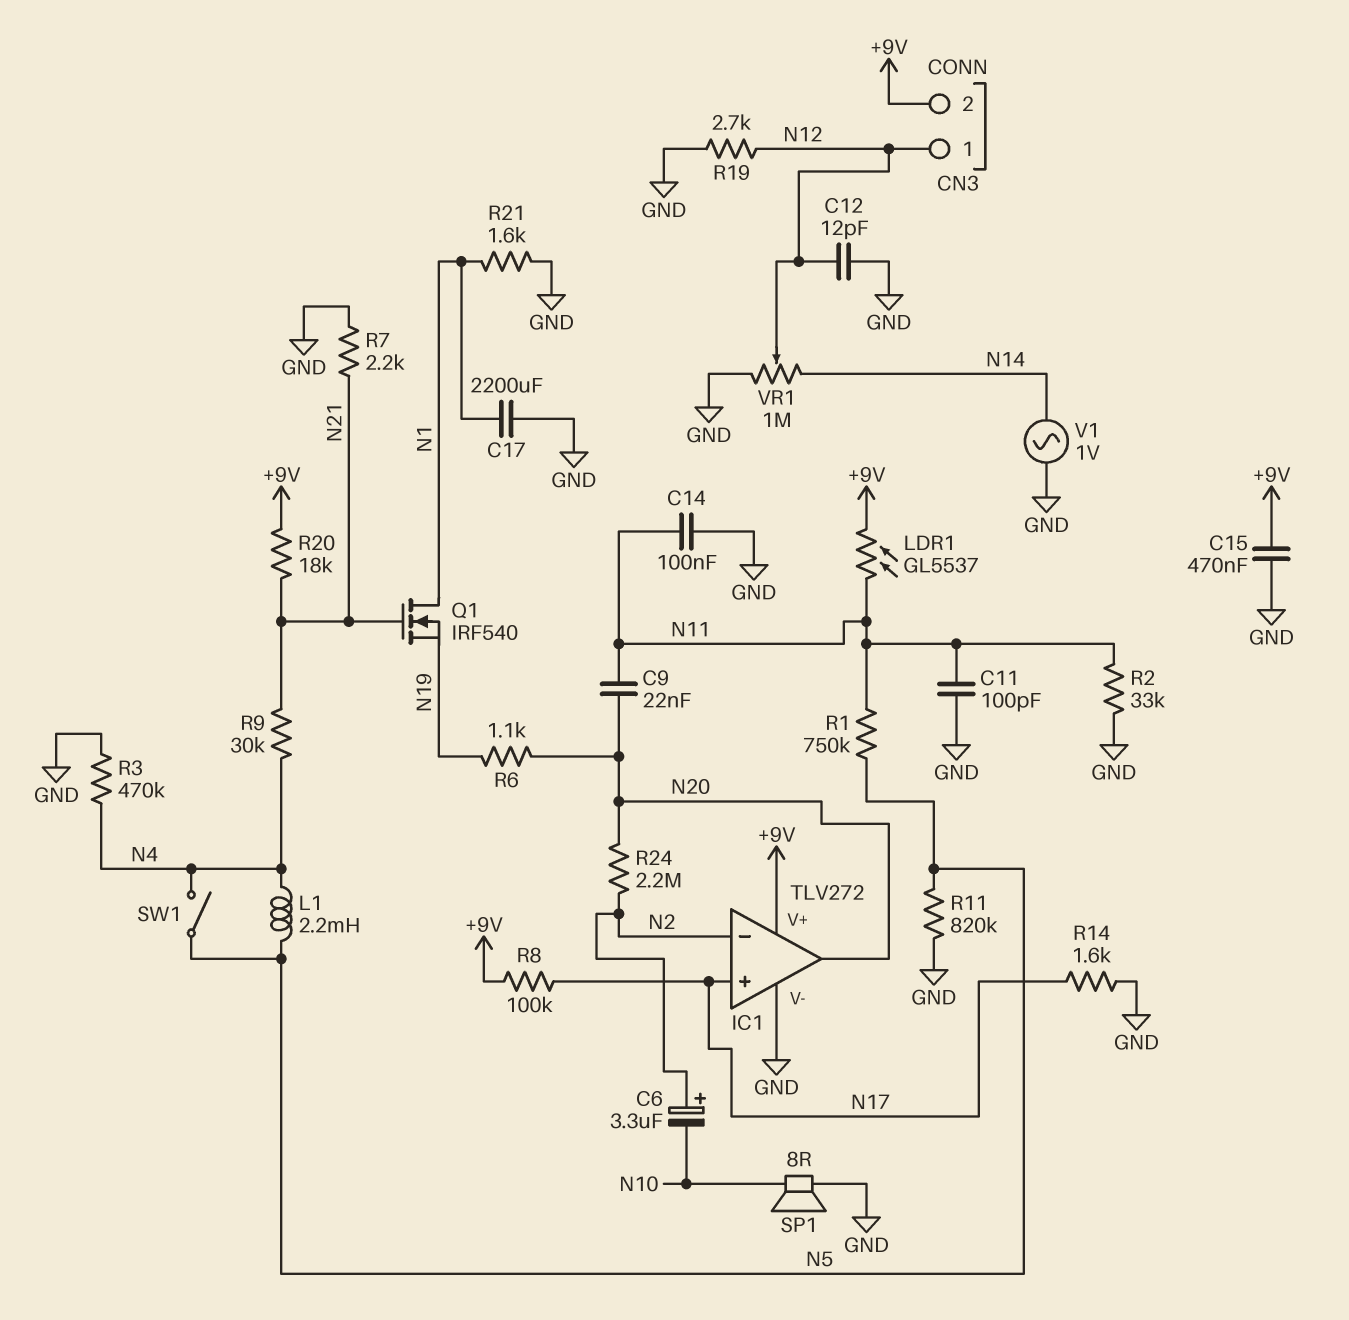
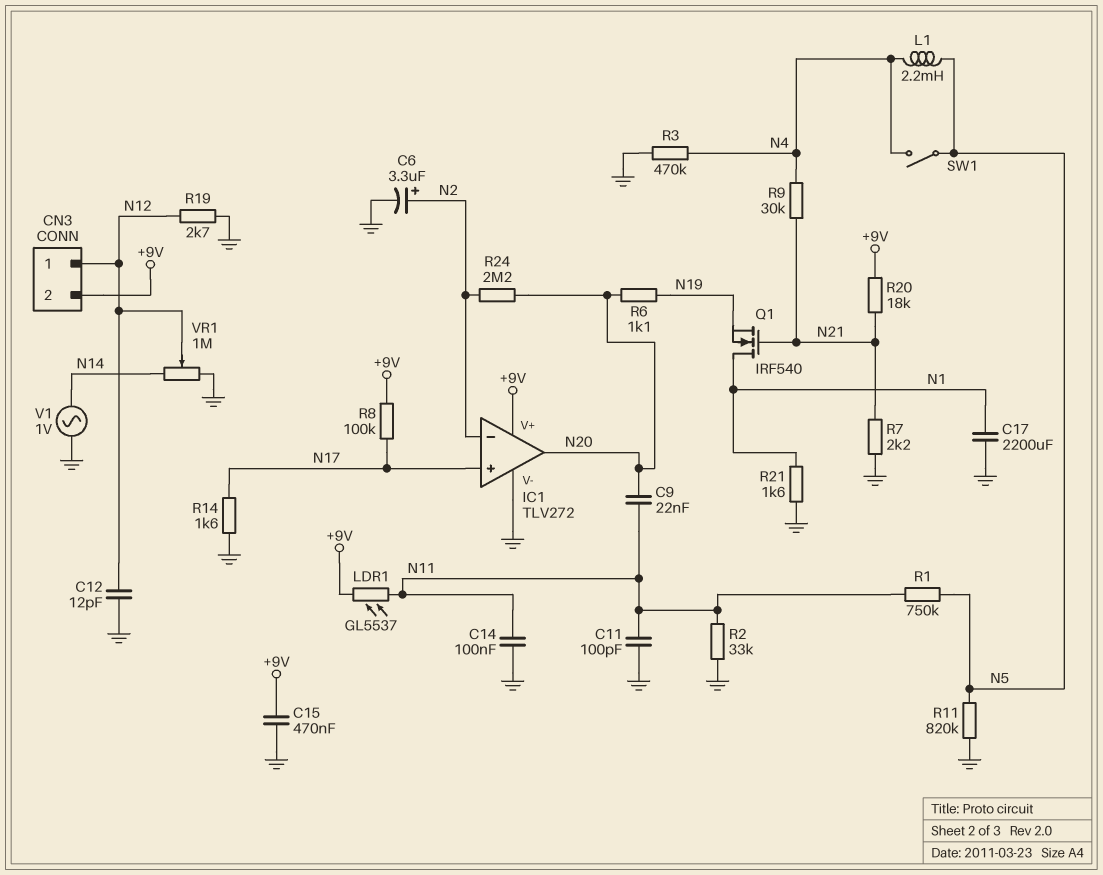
C6: 3.3uF (plus N2, minus N10) -> 3.3uF (plus N2, minus GND)
SP1: speaker 8R (GND, N10) -> none

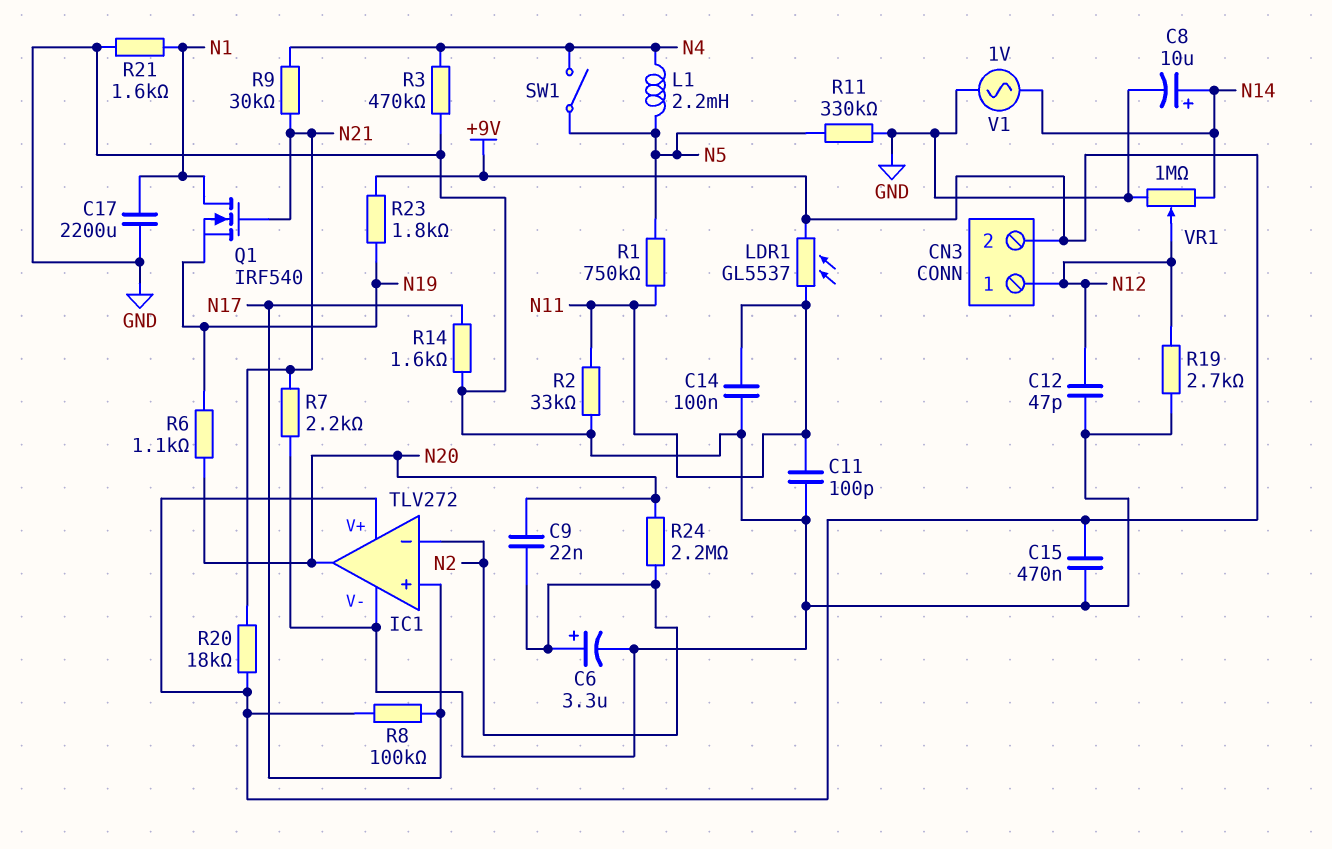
C8: none -> 10uF (plus N14, minus GND)
C9: 22nF (N11, N20) -> 22nF (N2, N20)
C12: 12pF (GND, N12) -> 47pF (GND, N12)
R11: 820k (GND, N5) -> 330k (GND, N5)
R23: none -> 1.8k (+9V, N19)

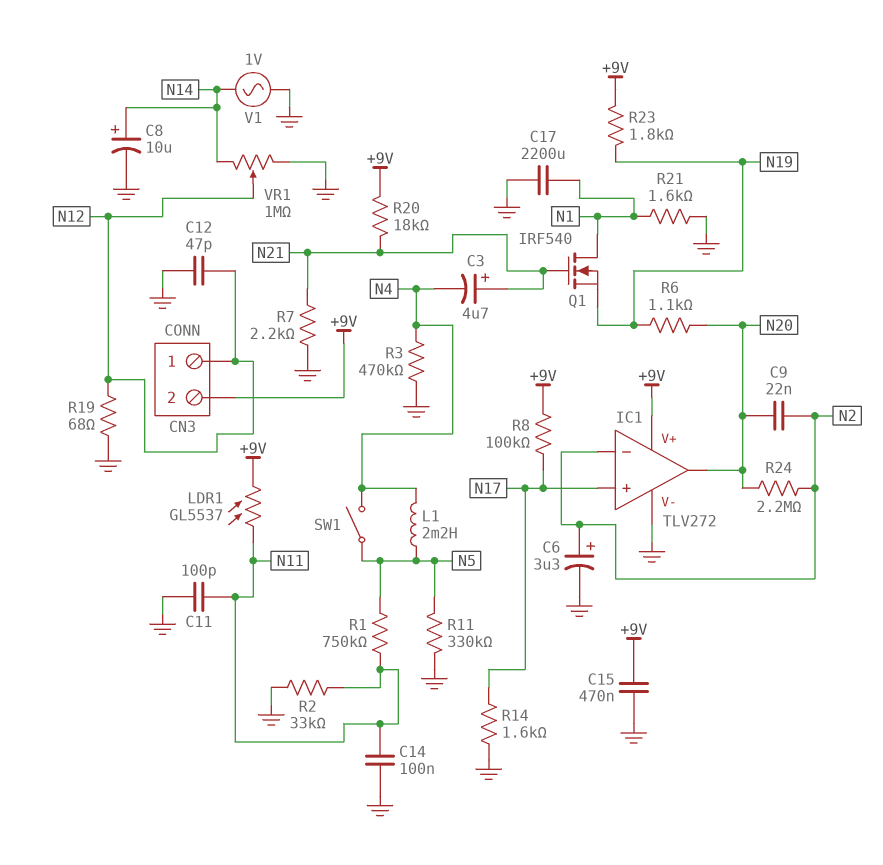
C3: none -> 4.7uF (plus N21, minus N4)
R9: 30k (N4, N21) -> none
R19: 2.7k (GND, N12) -> 68 (GND, N12)

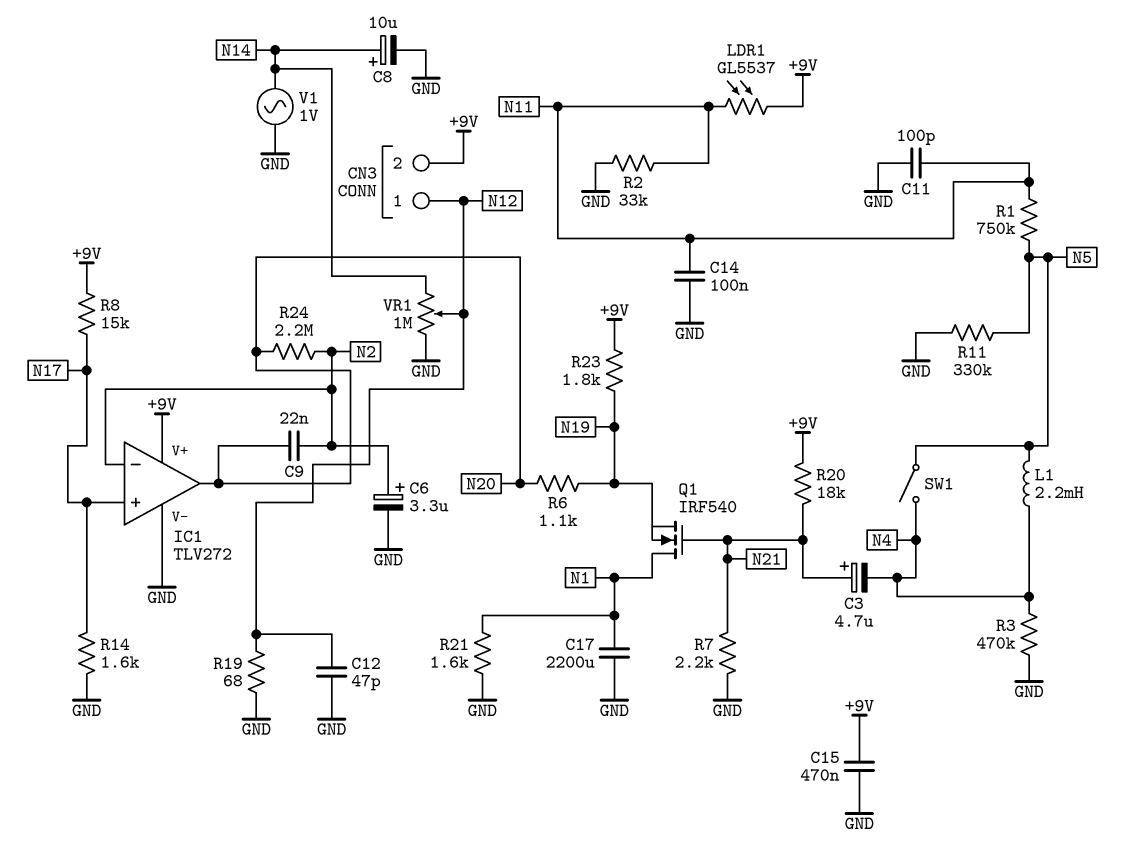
R8: 100k (+9V, N17) -> 15k (+9V, N17)

